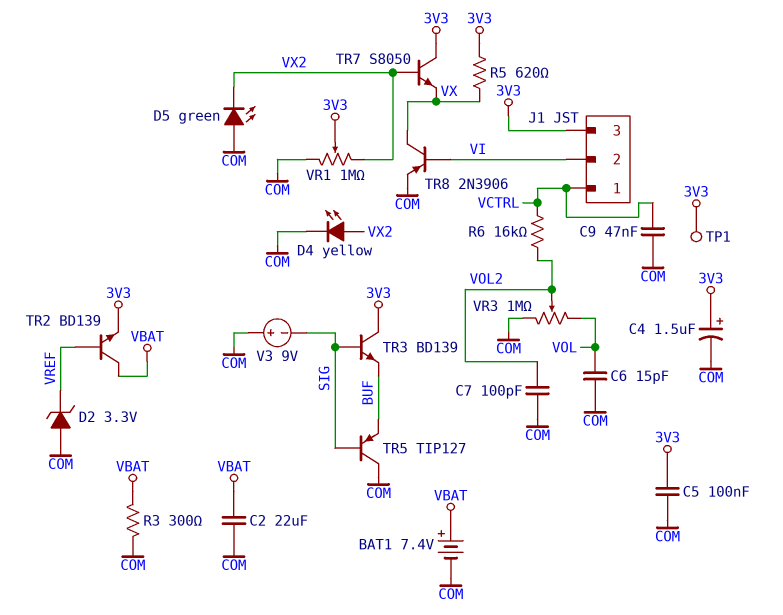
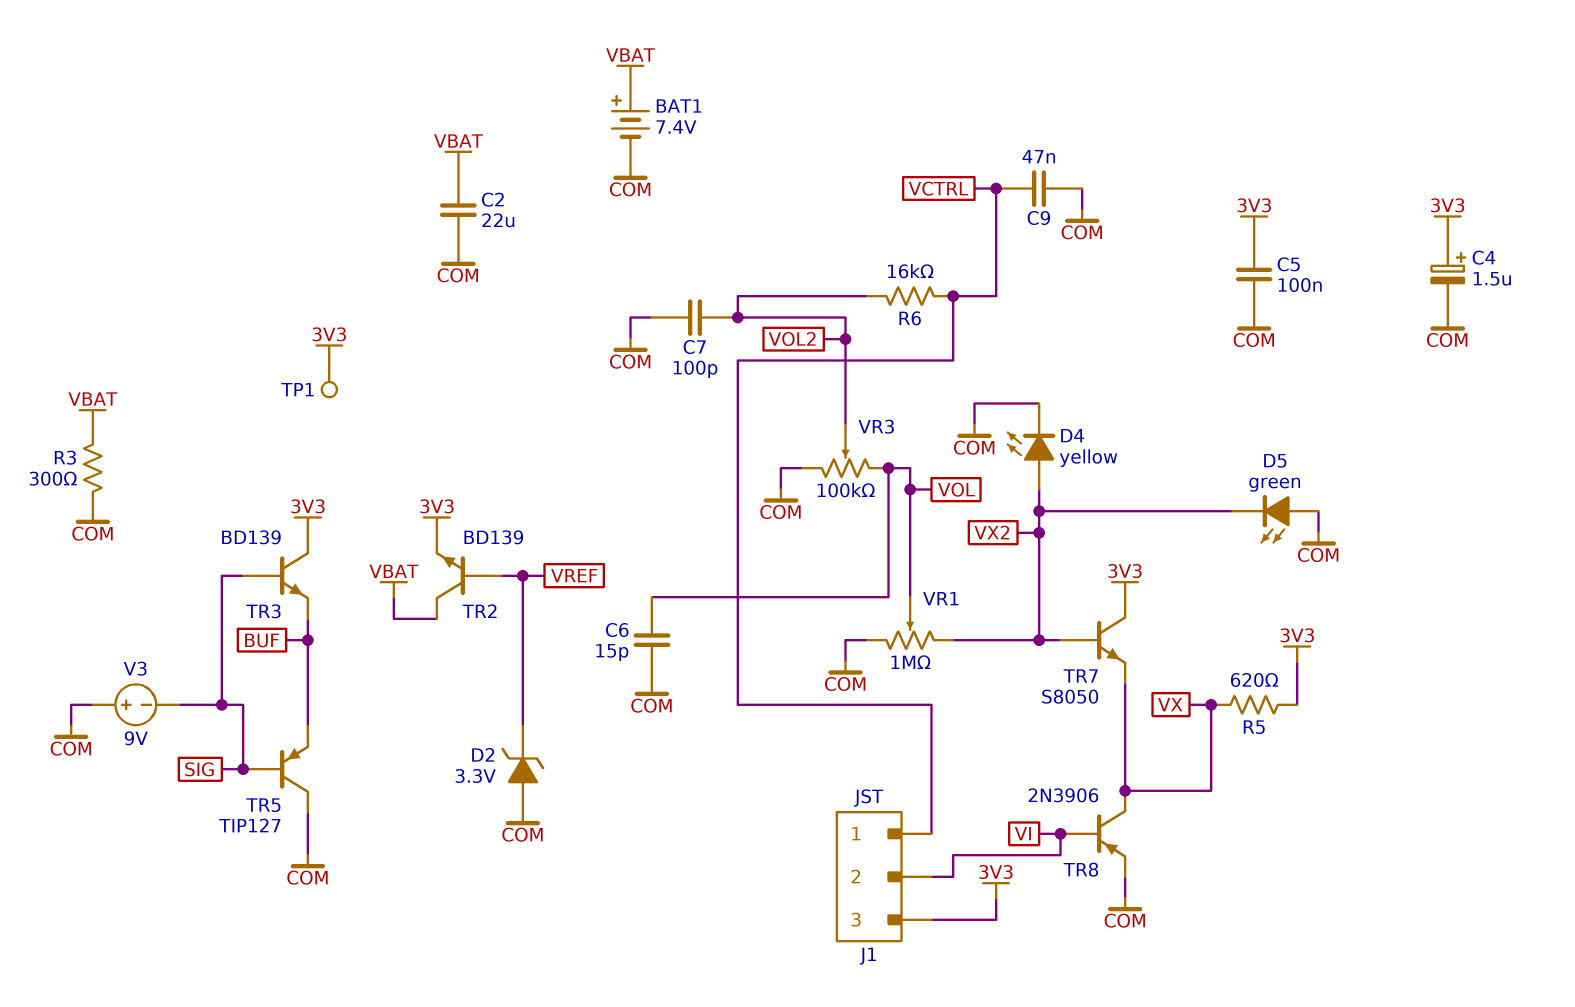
VR1: 1M (COM, VX2, wiper 3V3) -> 1M (COM, VX2, wiper VOL)
VR3: 1M (COM, VOL, wiper VOL2) -> 100k (COM, VOL, wiper VOL2)

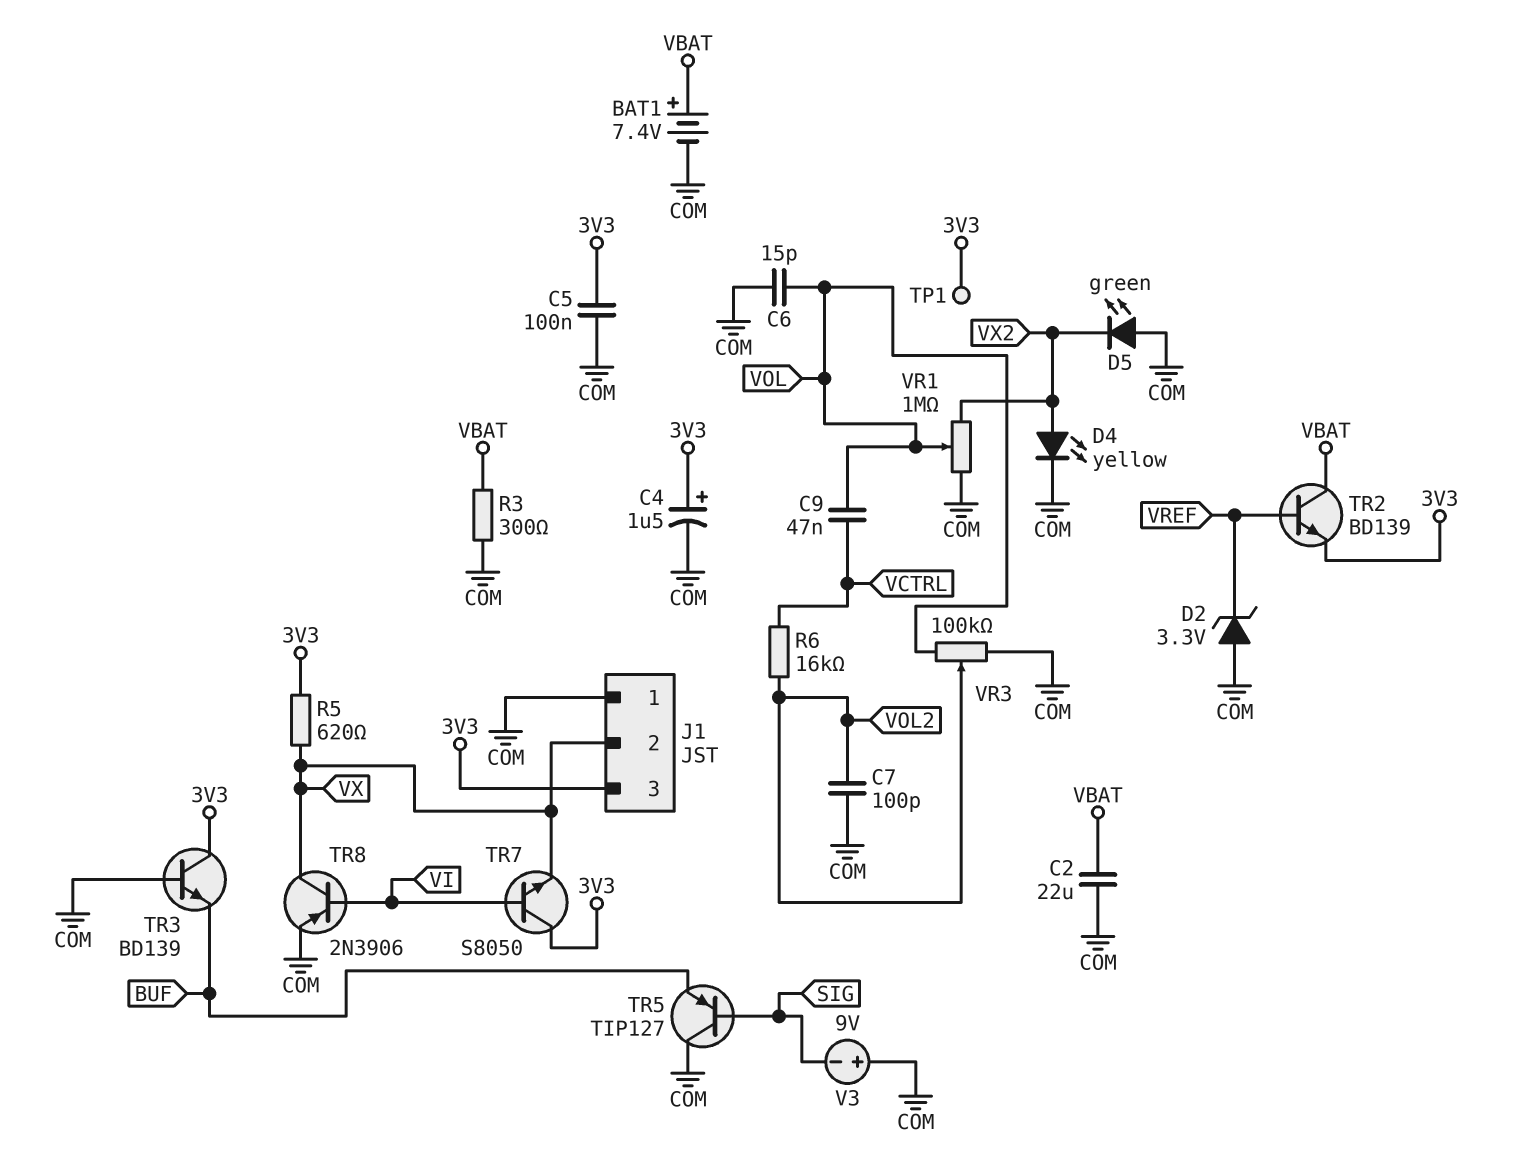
C9: 47nF (COM, VCTRL) -> 47nF (VCTRL, VOL)
J1 pin 1: VCTRL -> COM
J1 pin 2: VI -> VX
TR3: NPN BD139 (B SIG, C 3V3, E BUF) -> NPN BD139 (B COM, C 3V3, E BUF)
TR7: NPN S8050 (B VX2, C 3V3, E VX) -> NPN S8050 (B VI, C 3V3, E VX)

